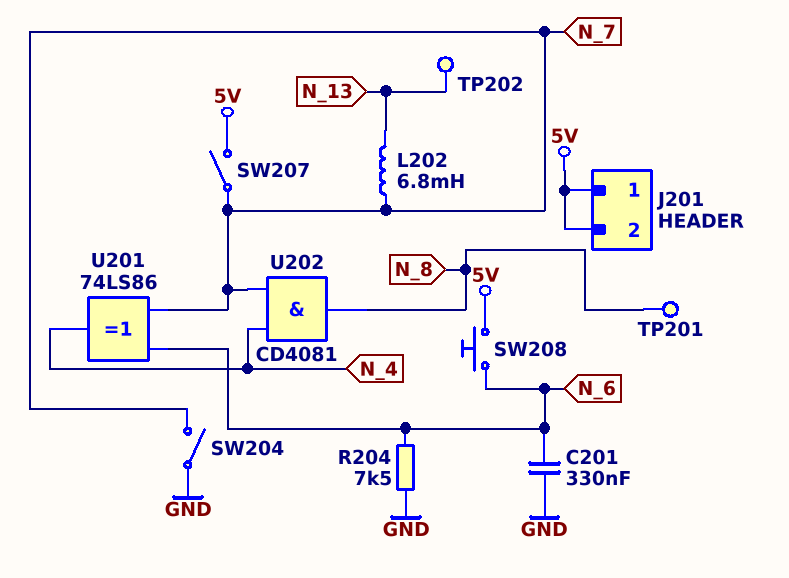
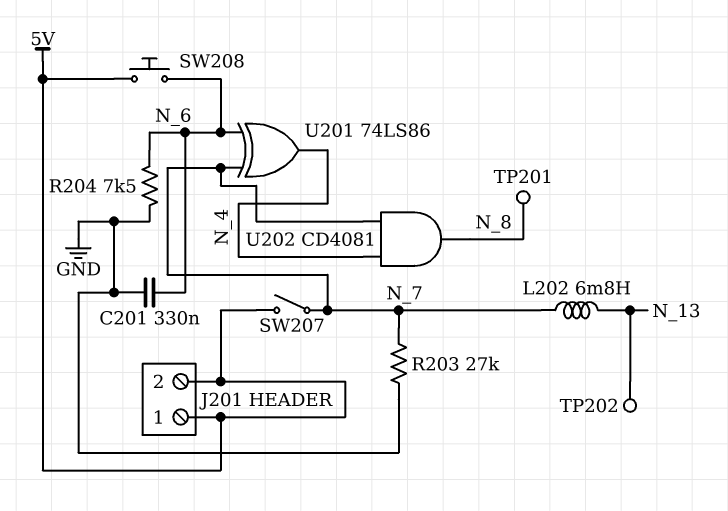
R203: none -> 27k (GND, N_7)
SW204: switch (GND, N_7) -> none

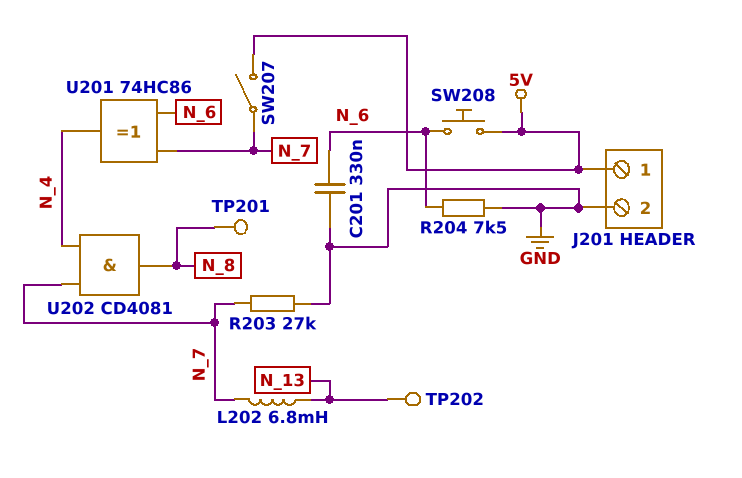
J201 pin 2: 5V -> GND
U201: XOR 74LS86 (in N_6, in N_7, out N_4) -> XOR 74HC86 (in N_6, in N_7, out N_4)

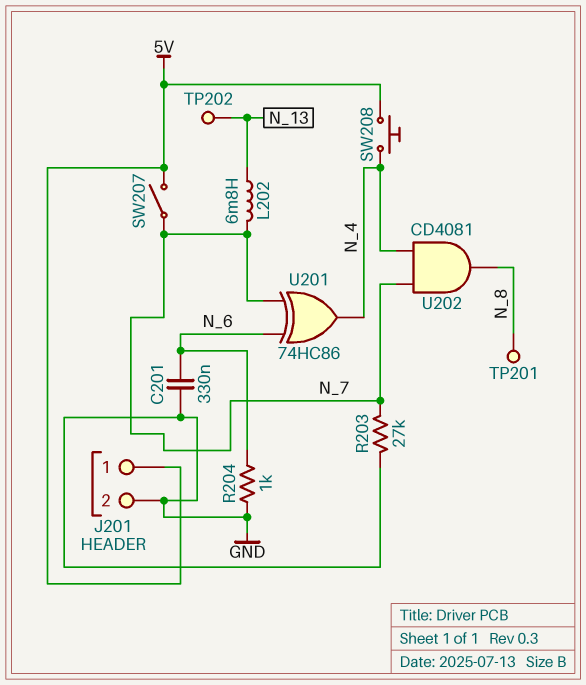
R204: 7.5k (GND, N_6) -> 1k (GND, N_6)
SW208: button (5V, N_6) -> button (5V, N_4)

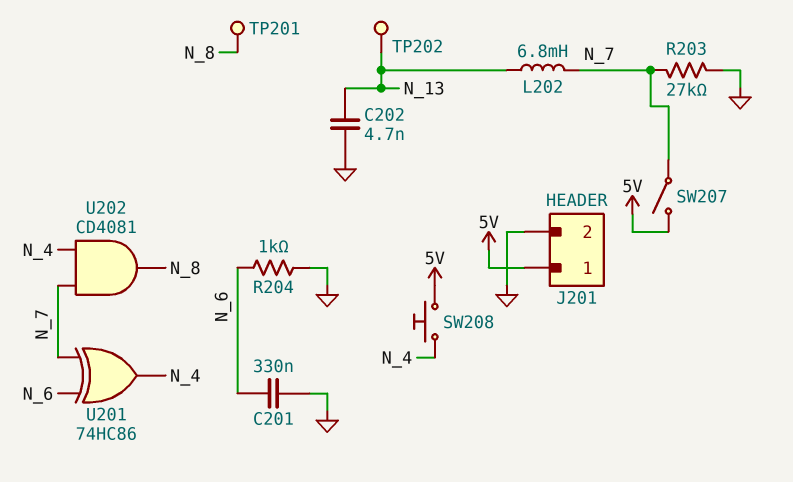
C202: none -> 4.7nF (GND, N_13)

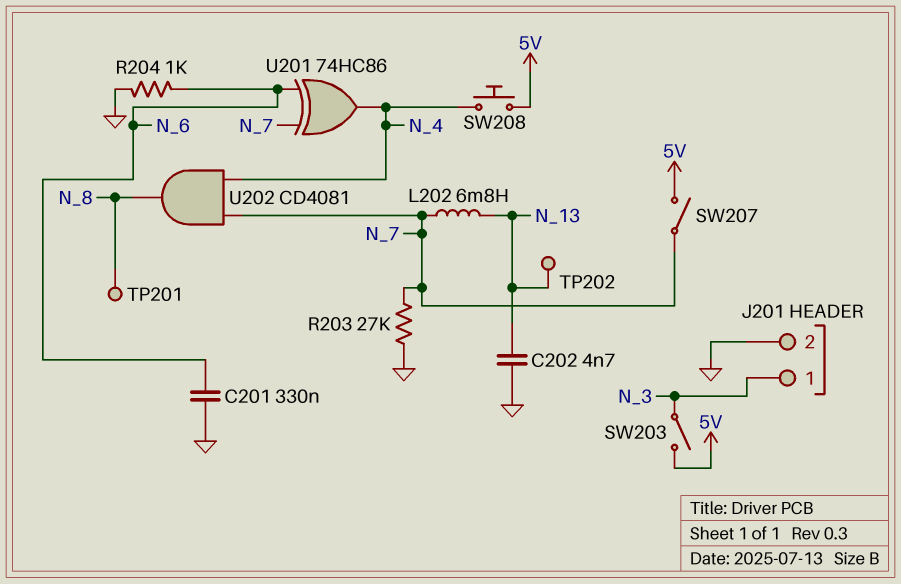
J201 pin 1: 5V -> N_3
SW203: none -> switch (5V, N_3)

